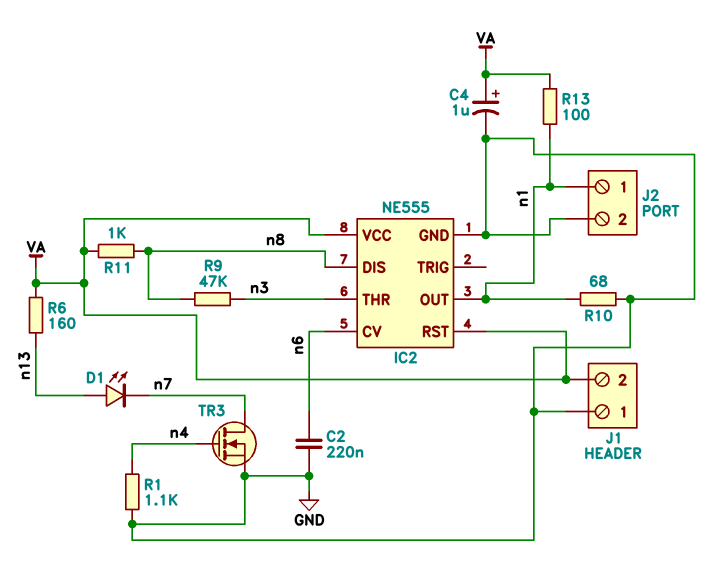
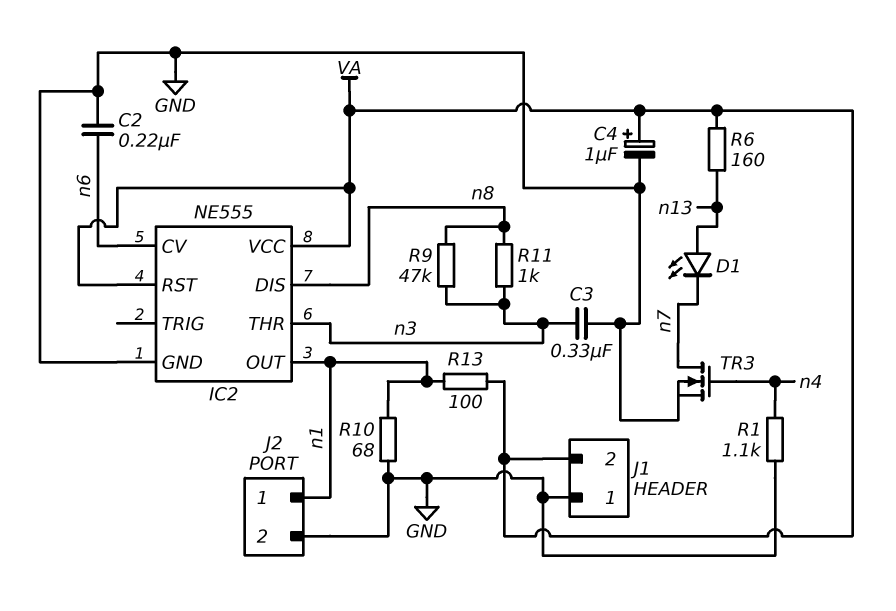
C3: none -> 330nF (GND, n3)
R11: 1k (VA, n8) -> 1k (n3, n8)

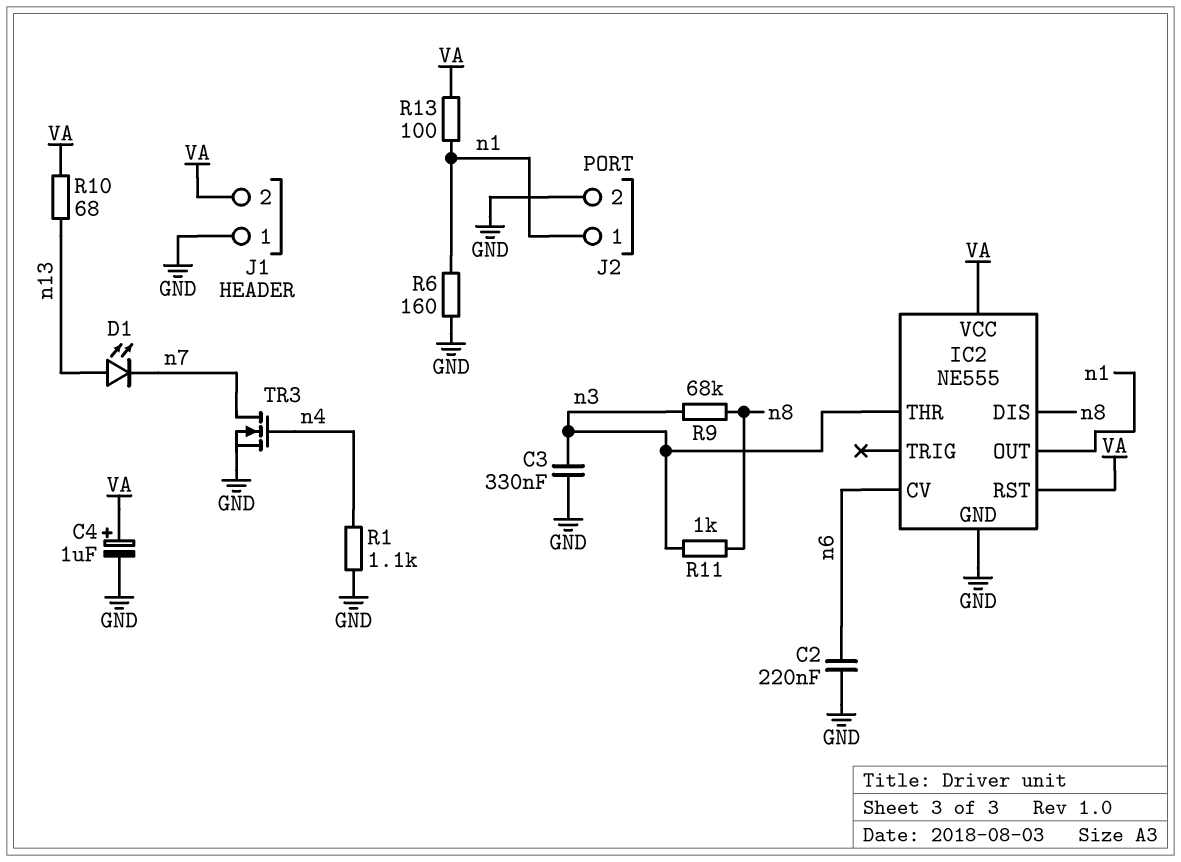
R6: 160 (VA, n13) -> 160 (GND, n1)
R9: 47k (n3, n8) -> 68k (n3, n8)
R10: 68 (GND, n1) -> 68 (VA, n13)

